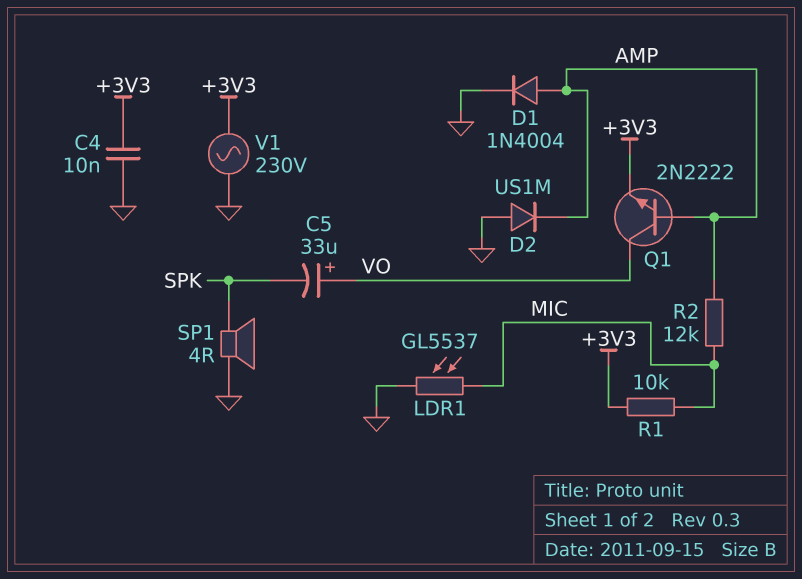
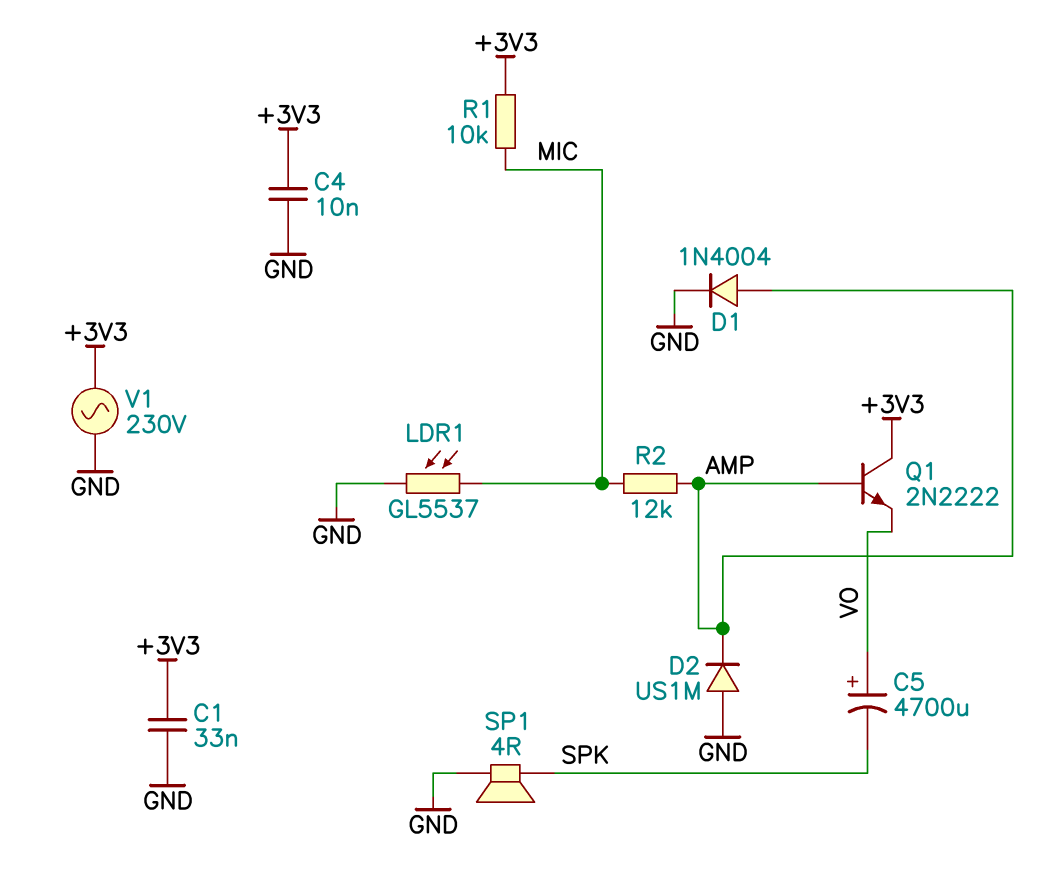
C1: none -> 33nF (+3V3, GND)
C5: 33uF (plus VO, minus SPK) -> 4700uF (plus VO, minus SPK)
Q1: NPN 2N2222 (B AMP, C VO, E +3V3) -> NPN 2N2222 (B AMP, C +3V3, E VO)

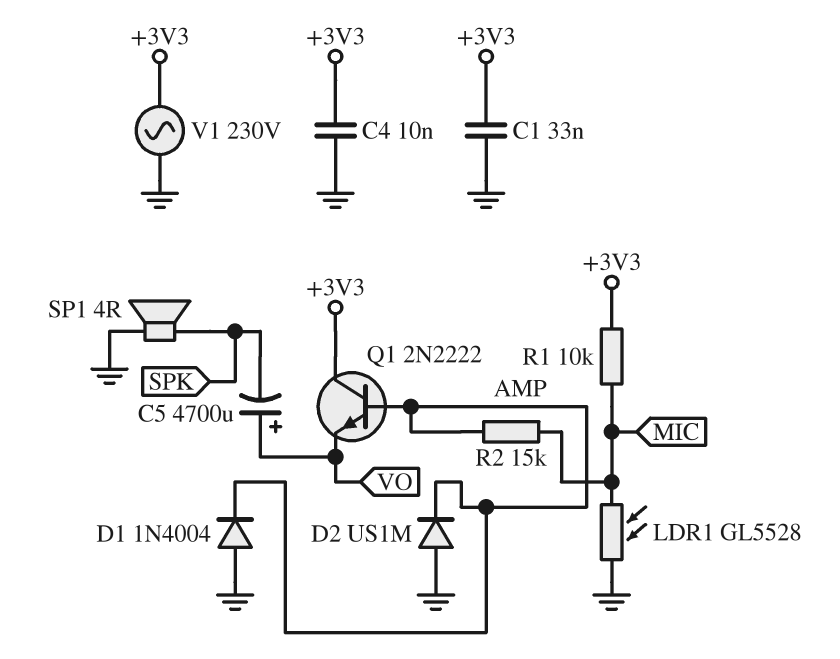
D1: diode 1N4004 (A AMP, K GND) -> diode 1N4004 (A GND, K AMP)
LDR1: GL5537 (GND, MIC) -> GL5528 (GND, MIC)
R2: 12k (AMP, MIC) -> 15k (AMP, MIC)

